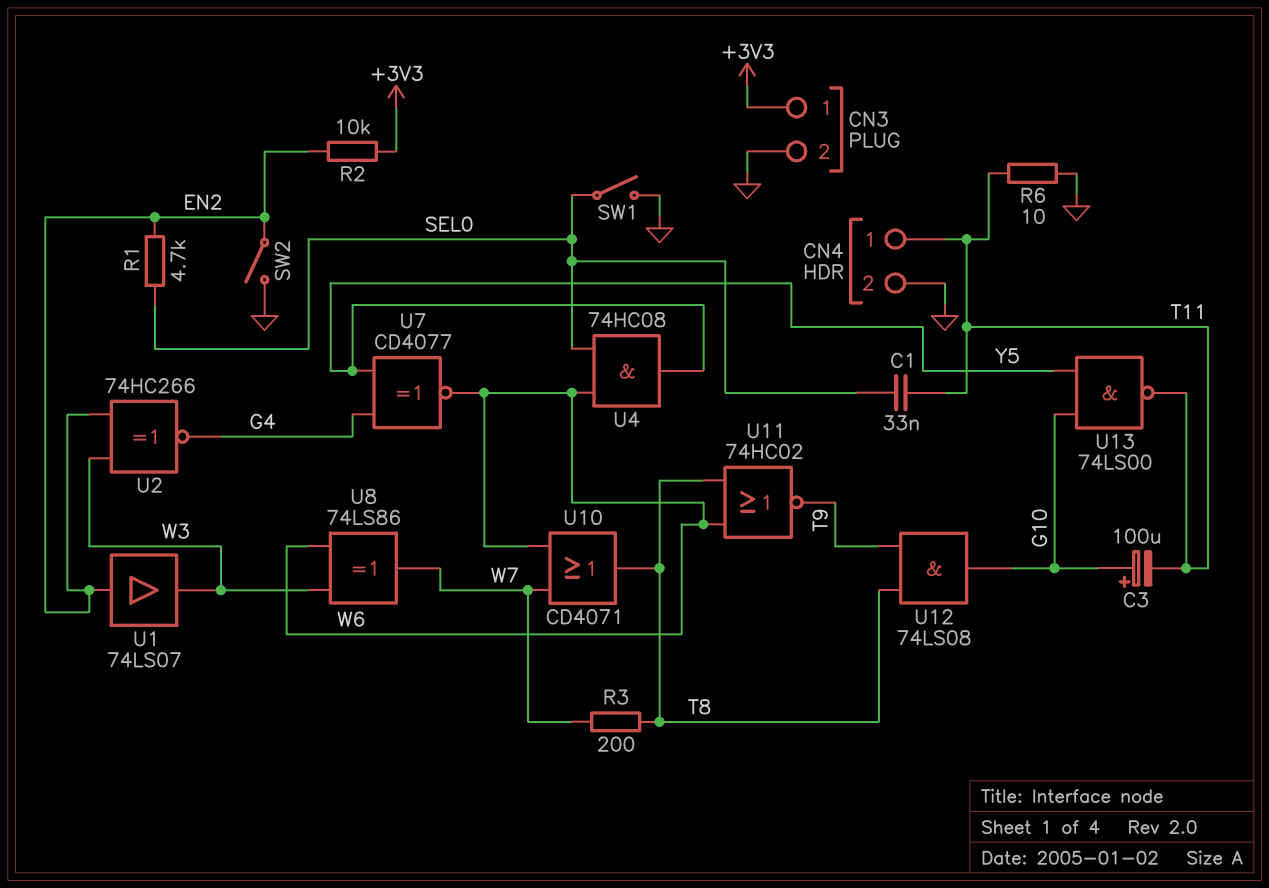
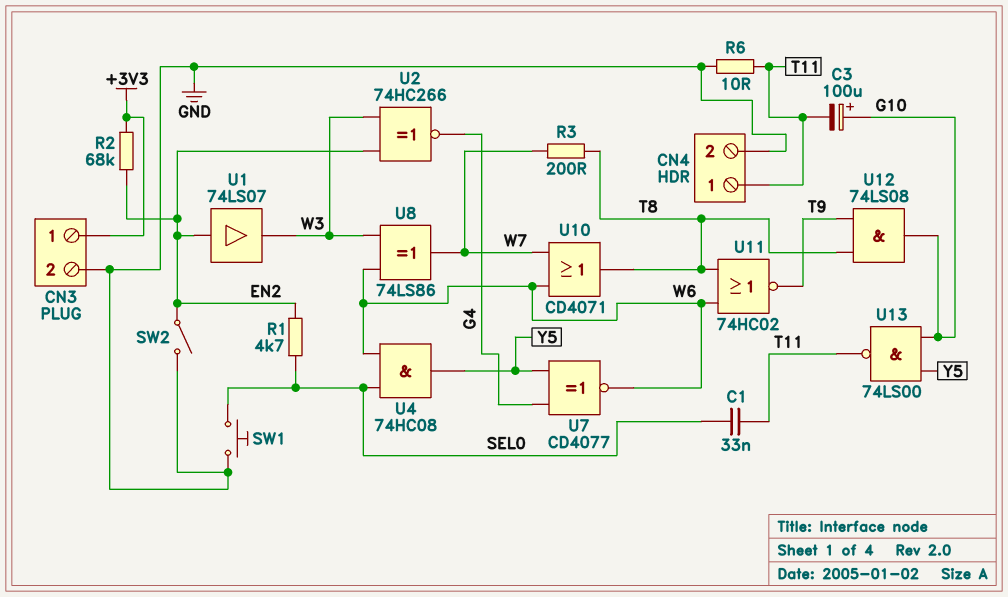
R2: 10k (+3V3, EN2) -> 68k (+3V3, EN2)
SW1: switch (GND, SEL0) -> button (GND, SEL0)

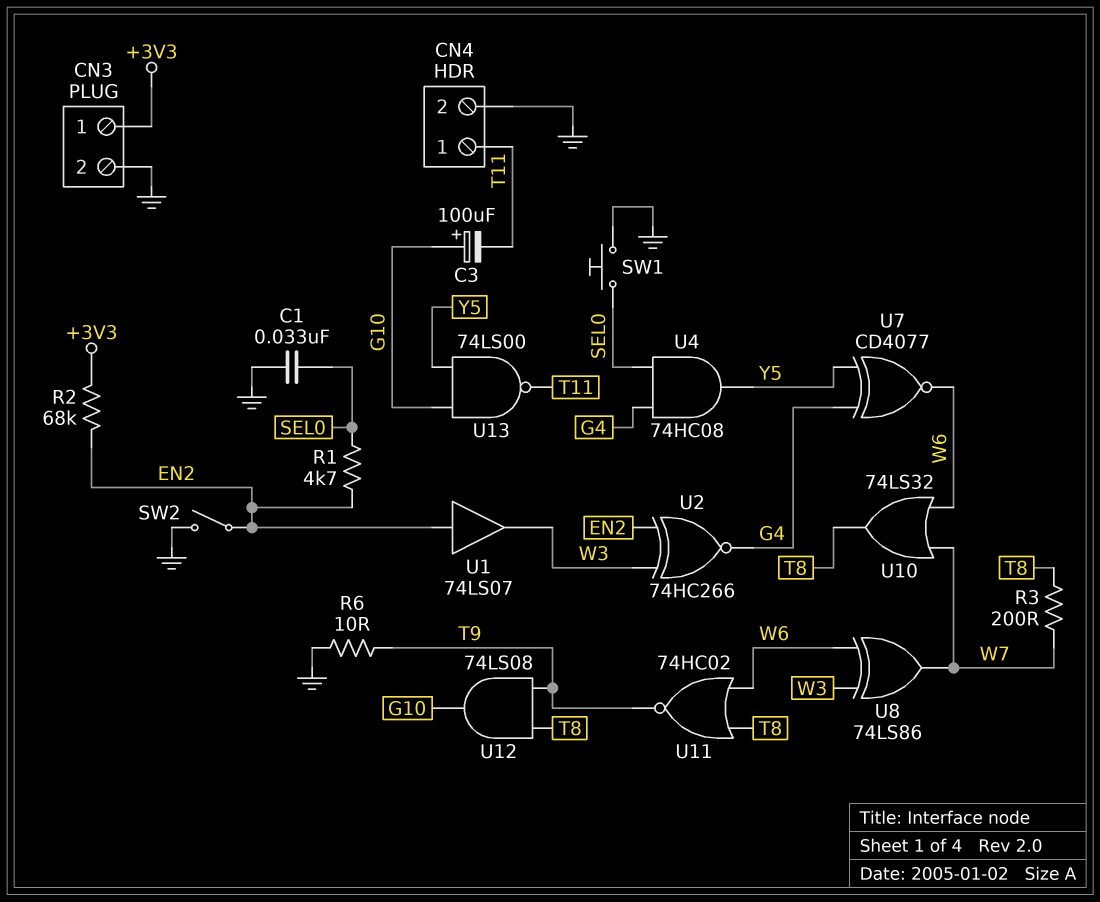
C1: 33nF (SEL0, T11) -> 33nF (GND, SEL0)
R6: 10 (GND, T11) -> 10 (GND, T9)
U4: AND 74HC08 (in SEL0, in W6, out Y5) -> AND 74HC08 (in G4, in SEL0, out Y5)
U10: OR CD4071 (in W6, in W7, out T8) -> OR 74LS32 (in W6, in W7, out T8)

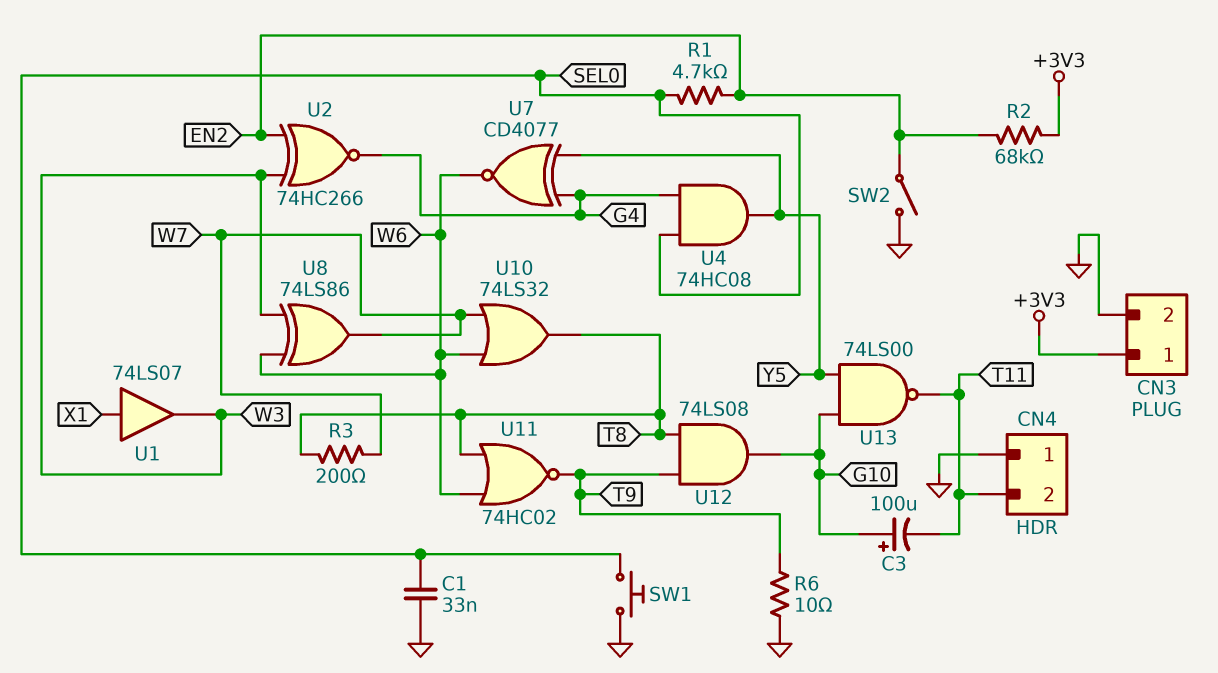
CN4 pin 1: T11 -> GND
CN4 pin 2: GND -> T11
U1: buffer 74LS07 (in EN2, out W3) -> buffer 74LS07 (in X1, out W3)

